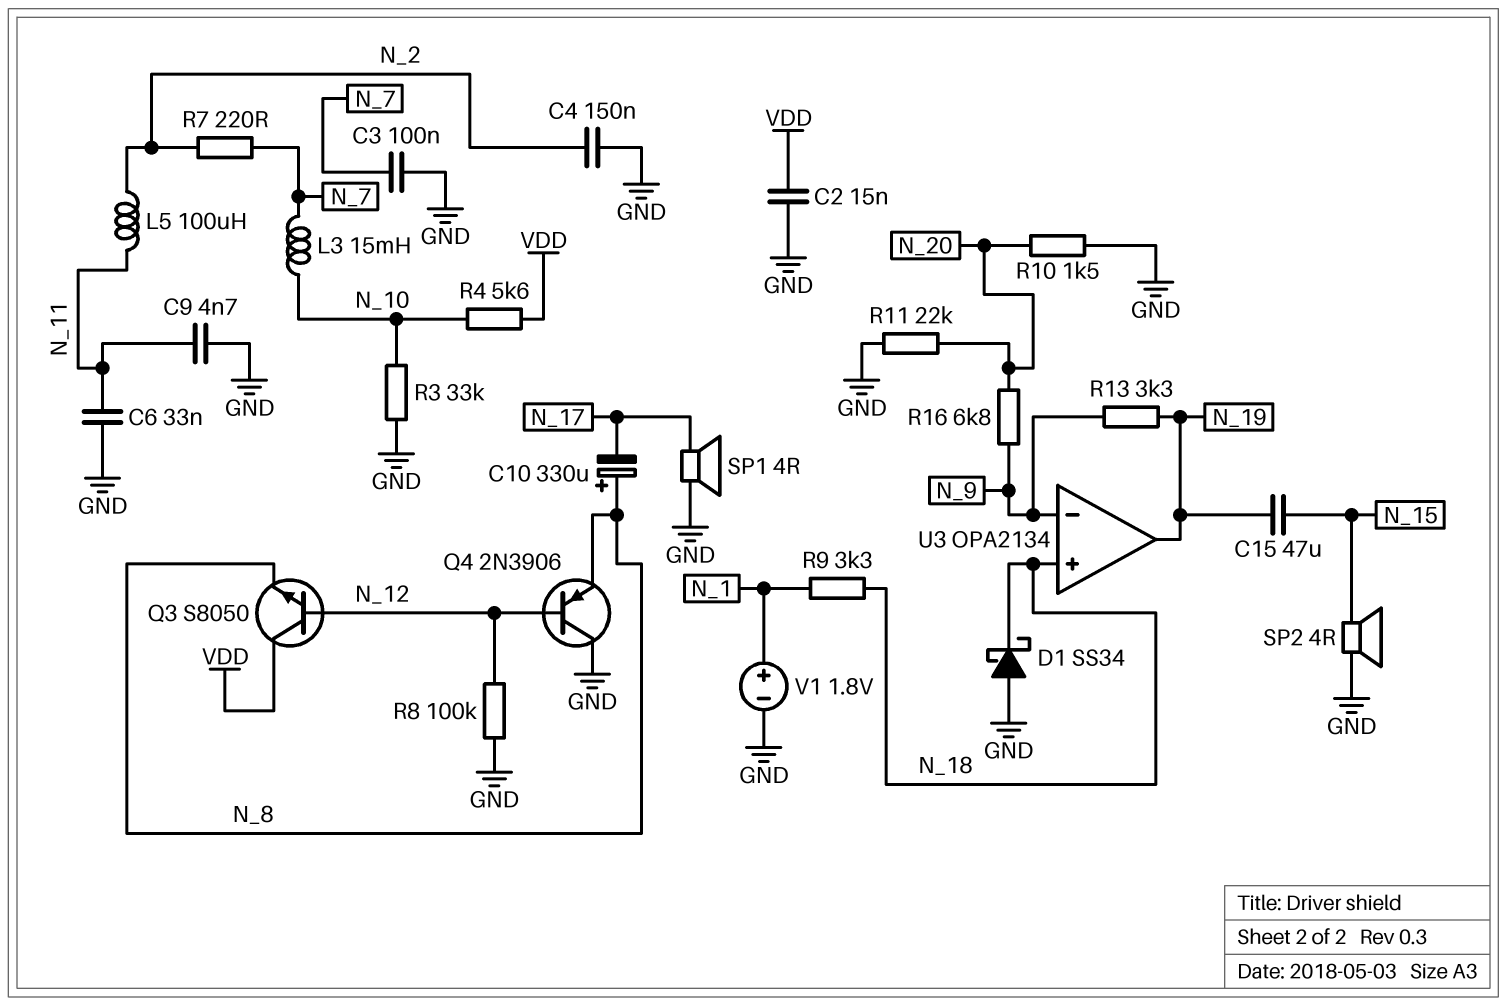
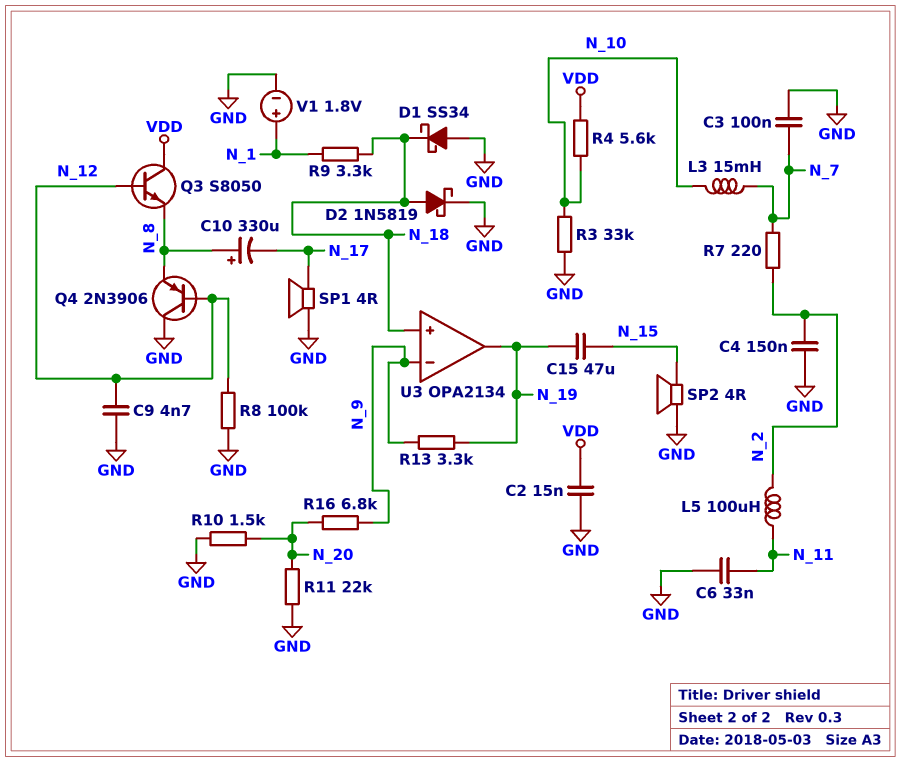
C9: 4.7nF (GND, N_11) -> 4.7nF (GND, N_12)
D2: none -> schottky 1N5819 (A N_18, K GND)

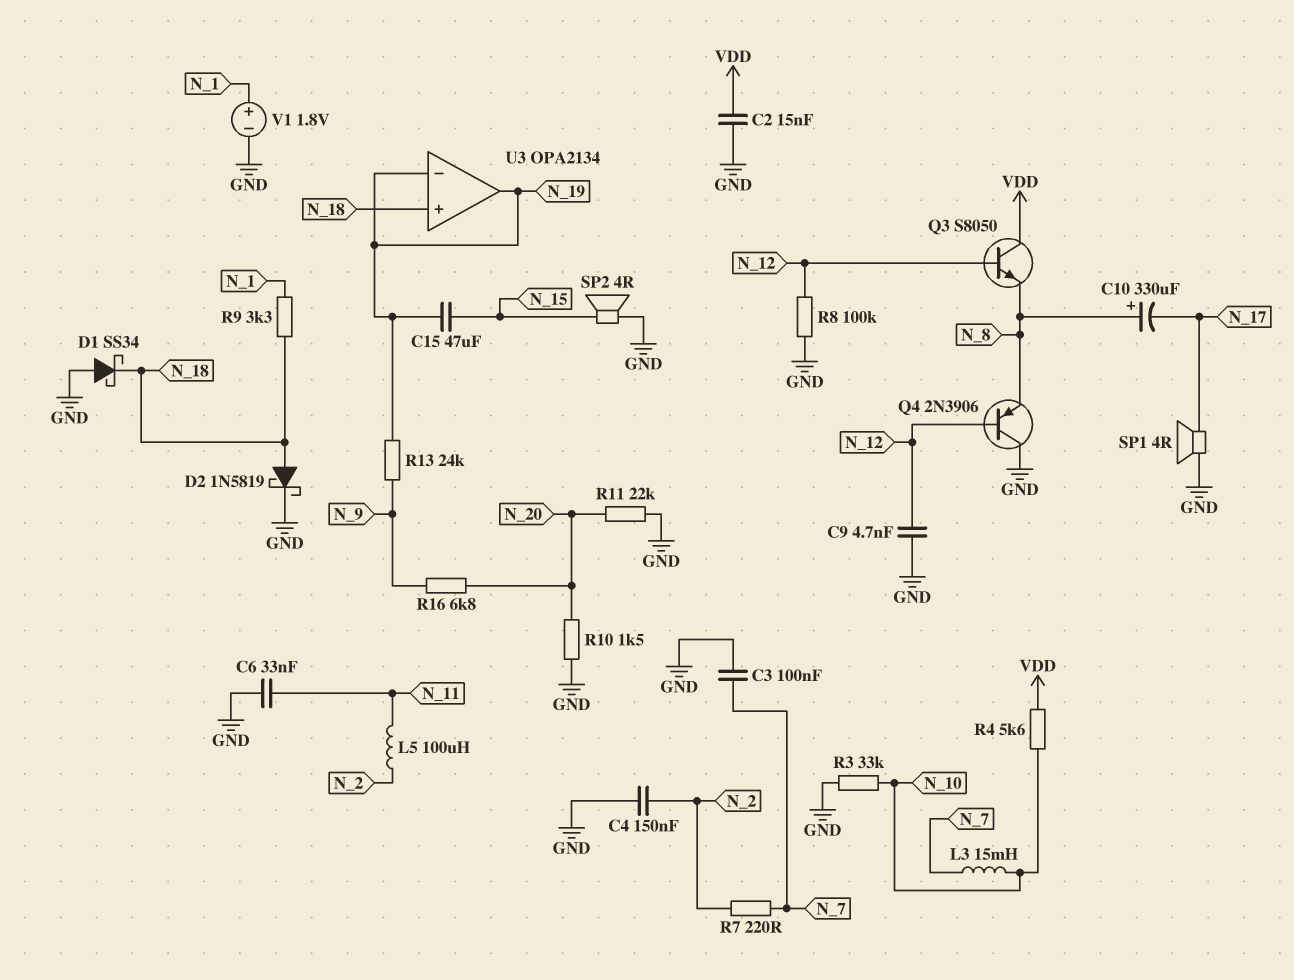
R13: 3.3k (N_9, N_19) -> 24k (N_9, N_19)
U3 pin in-: N_9 -> N_19

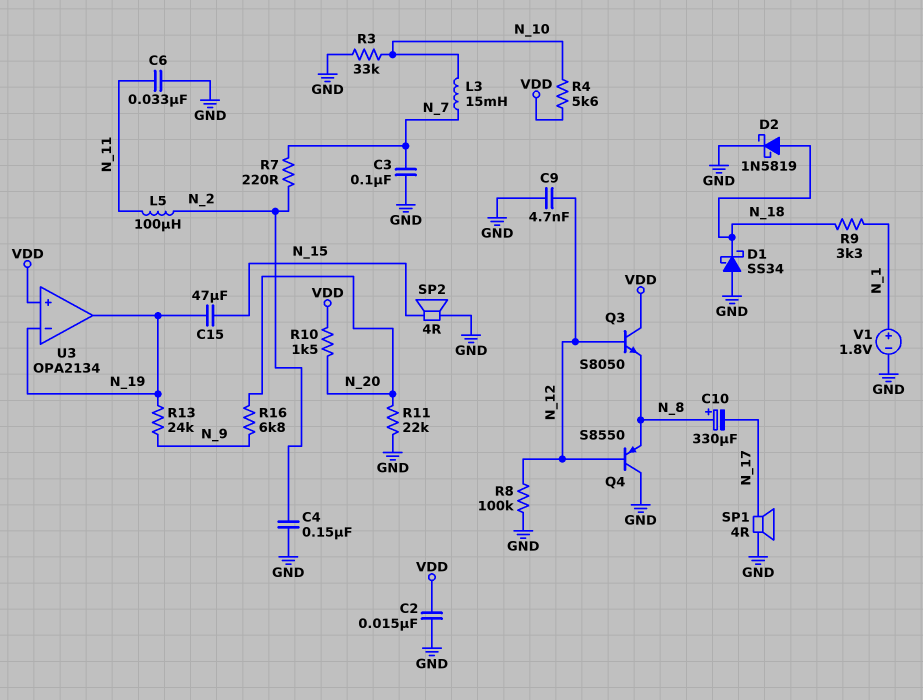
Q4: PNP 2N3906 (B N_12, C GND, E N_8) -> PNP S8550 (B N_12, C GND, E N_8)
R10: 1.5k (GND, N_20) -> 1.5k (N_20, VDD)
U3 pin in+: N_18 -> VDD

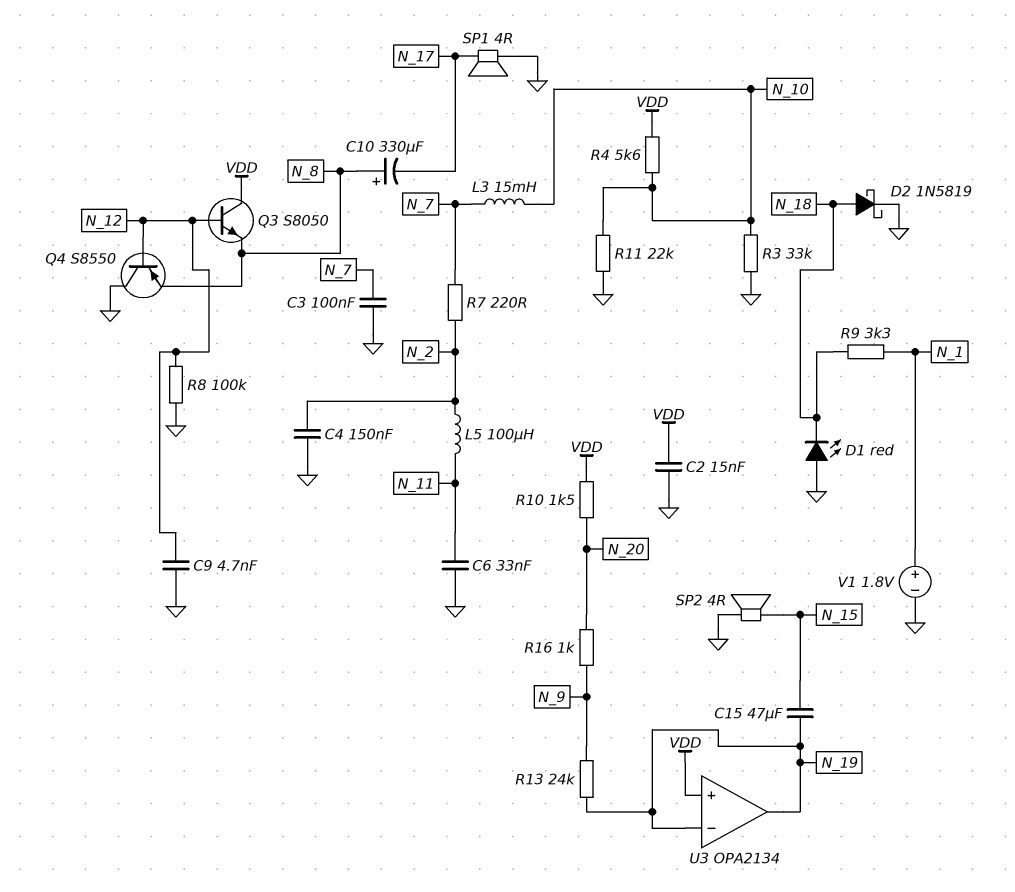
D1: schottky SS34 (A GND, K N_18) -> LED red (A GND, K N_18)
R11: 22k (GND, N_20) -> 22k (GND, N_10)
R16: 6.8k (N_9, N_20) -> 1k (N_9, N_20)

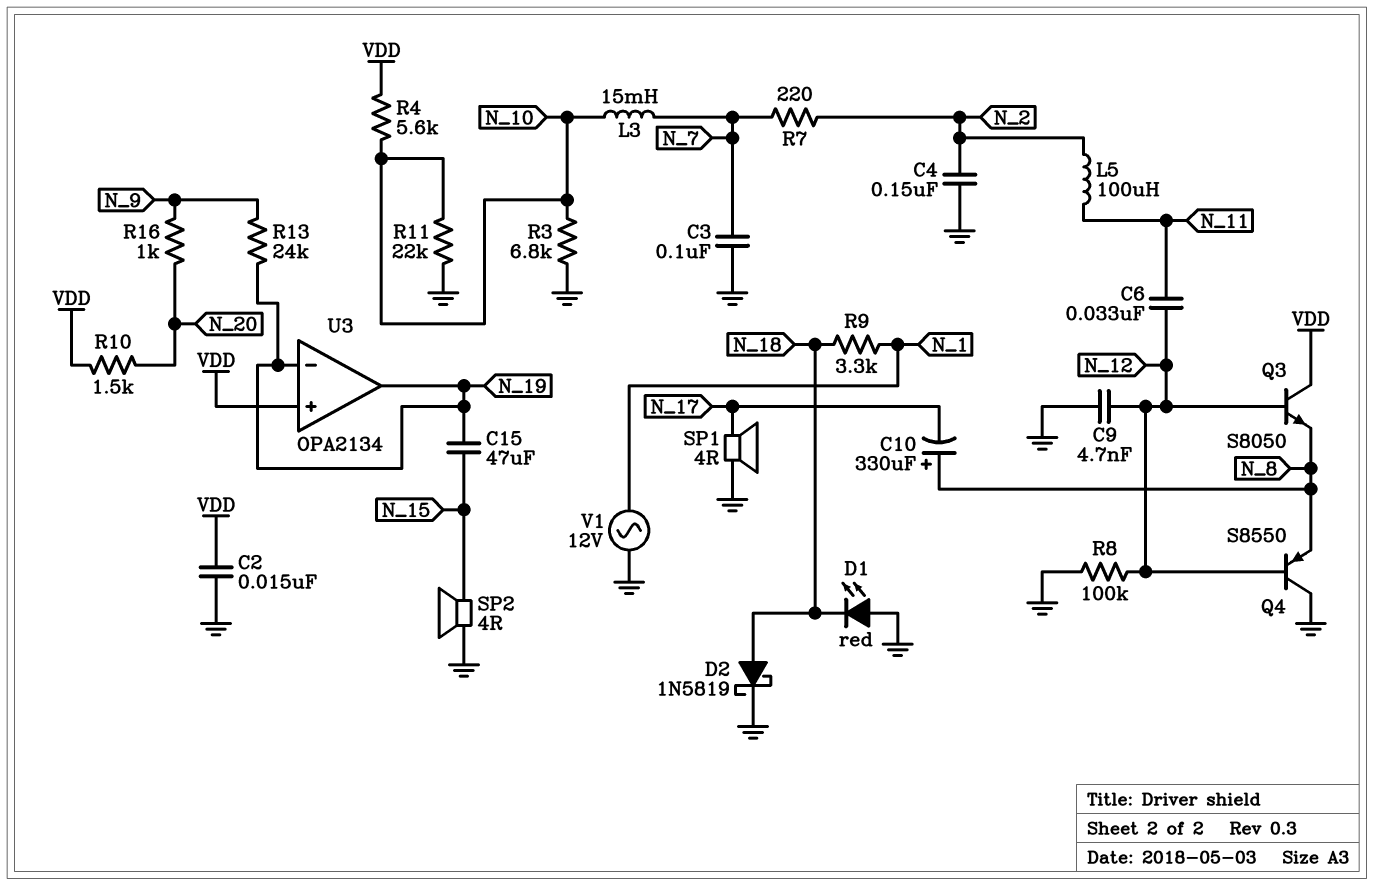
C6: 33nF (GND, N_11) -> 33nF (N_11, N_12)
R3: 33k (GND, N_10) -> 6.8k (GND, N_10)
V1: 1.8V (plus N_1, minus GND) -> AC 12V (GND, N_1)

